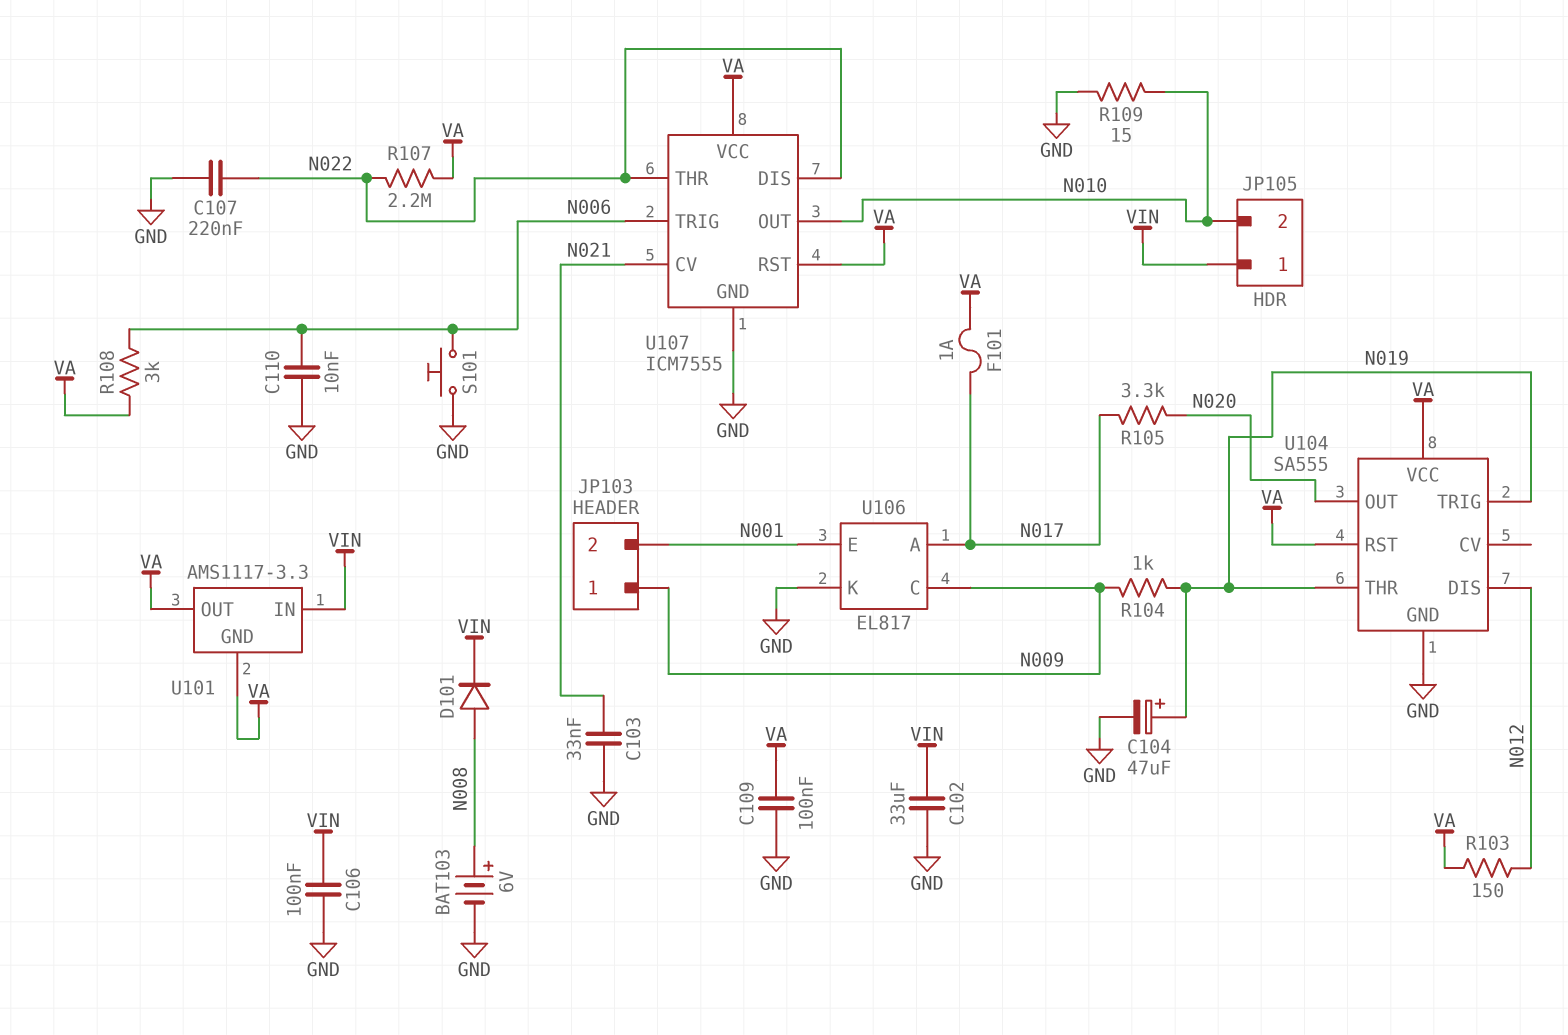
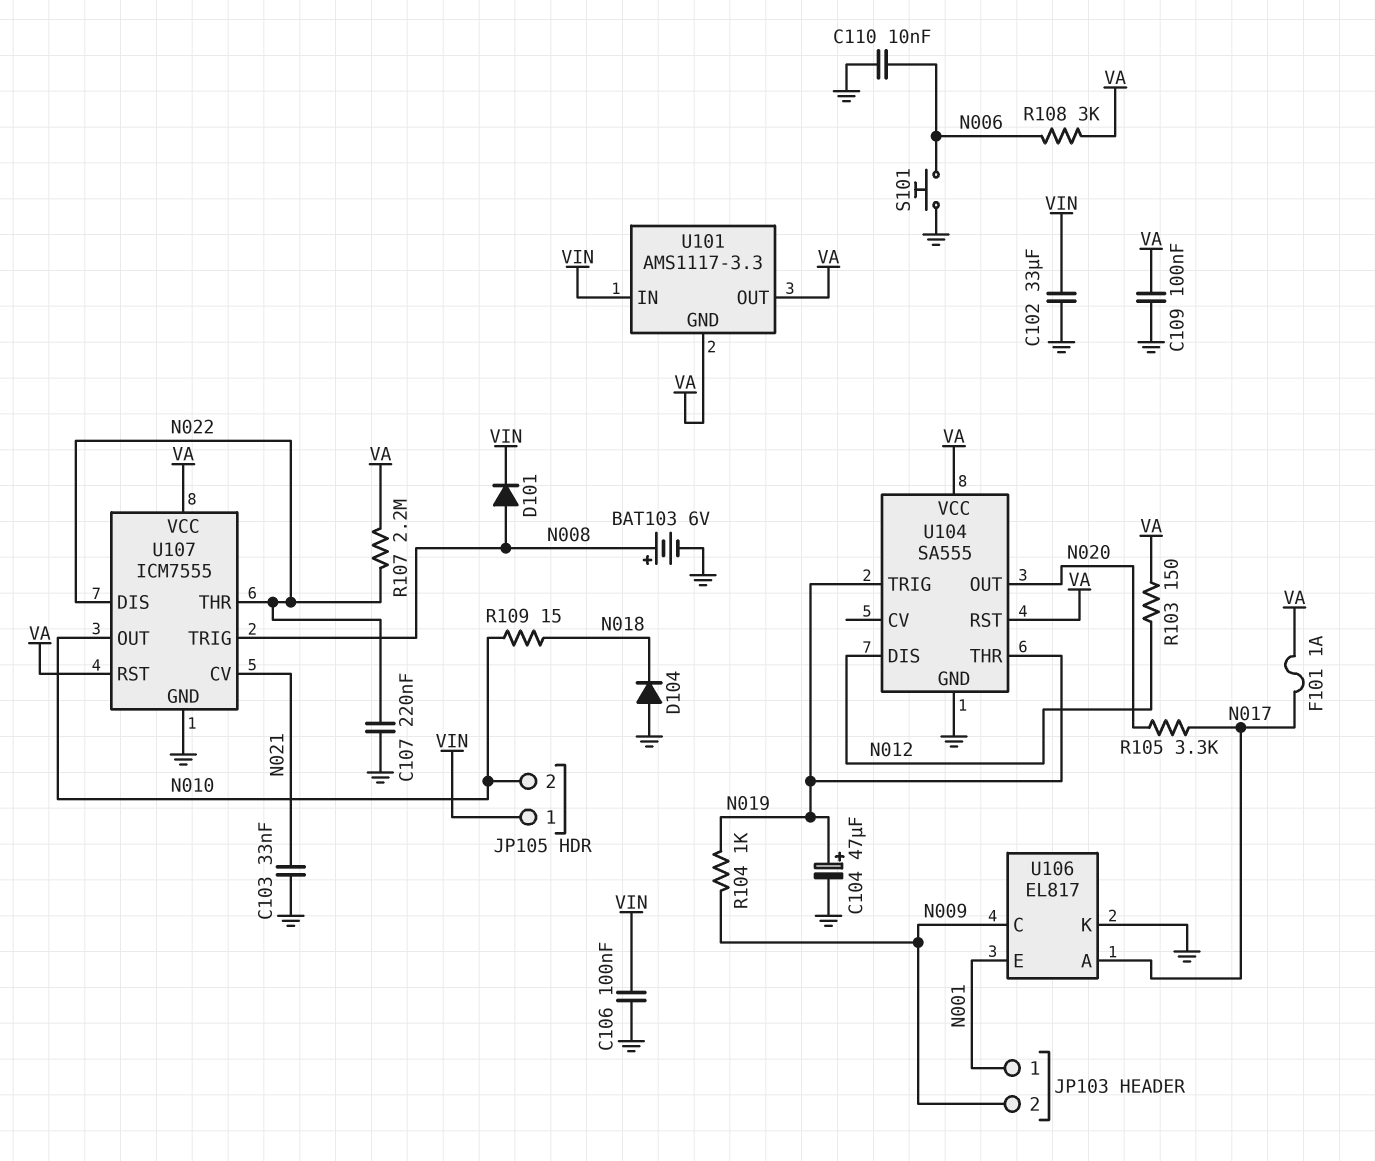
D104: none -> diode (A GND, K N018)
JP103 pin 1: N009 -> N001
JP103 pin 2: N001 -> N009
R109: 15 (GND, N010) -> 15 (N010, N018)
U107 pin TRIG: N006 -> N008

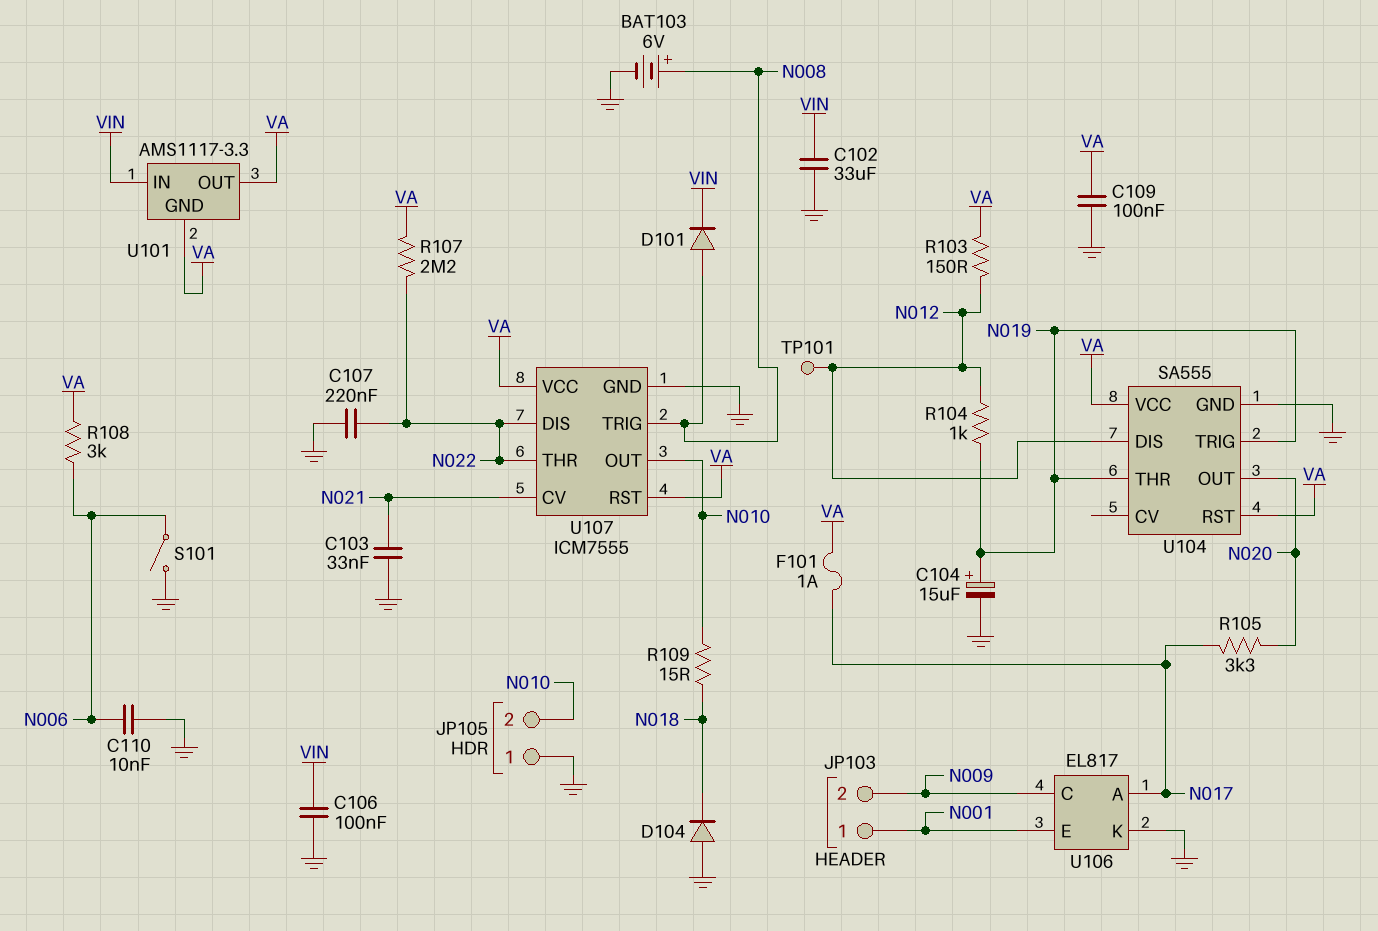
C104: 47uF (plus N019, minus GND) -> 15uF (plus N019, minus GND)
JP105 pin 1: VIN -> GND
R104: 1k (N009, N019) -> 1k (N012, N019)
S101: button (GND, N006) -> switch (GND, N006)
TP101: none -> test point (N012)

